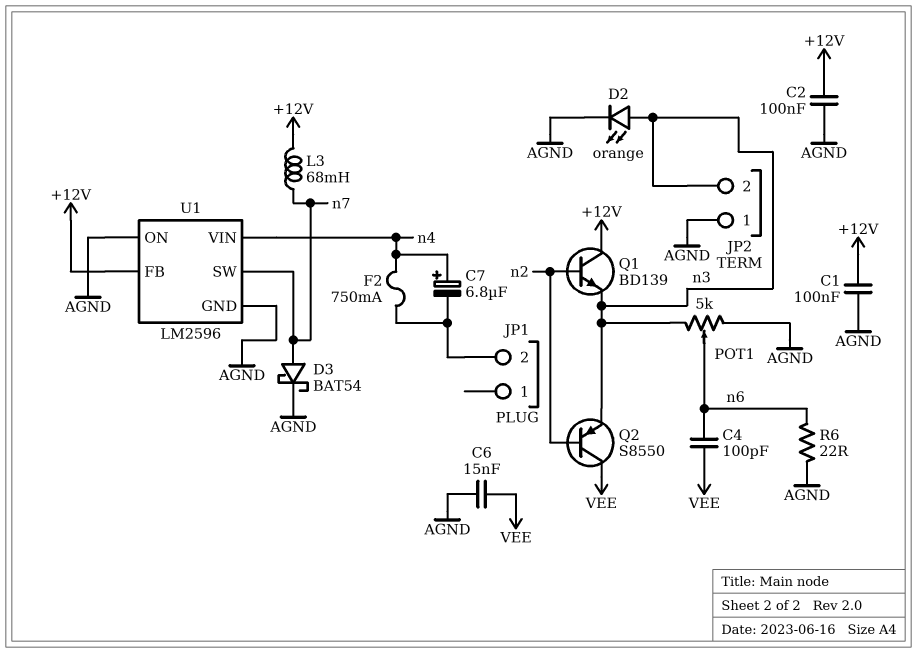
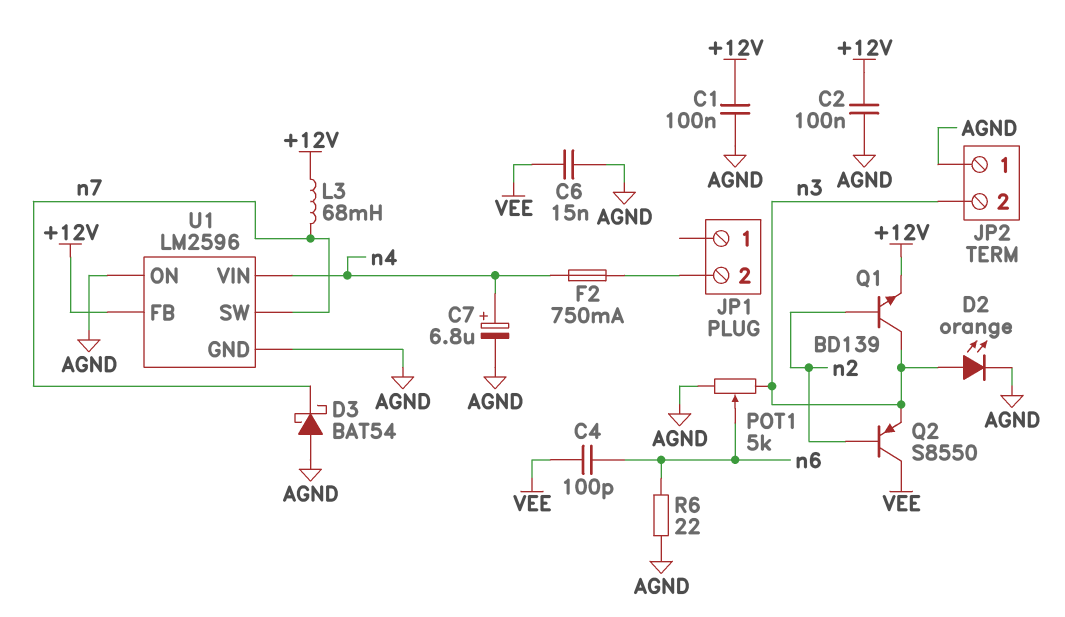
C7: 6.8uF (plus n4, minus JP1/2) -> 6.8uF (plus n4, minus AGND)
D3: schottky BAT54 (A n7, K AGND) -> schottky BAT54 (A AGND, K n7)
Q1: NPN BD139 (B n2, C +12V, E n3) -> NPN BD139 (B n2, C n3, E +12V)

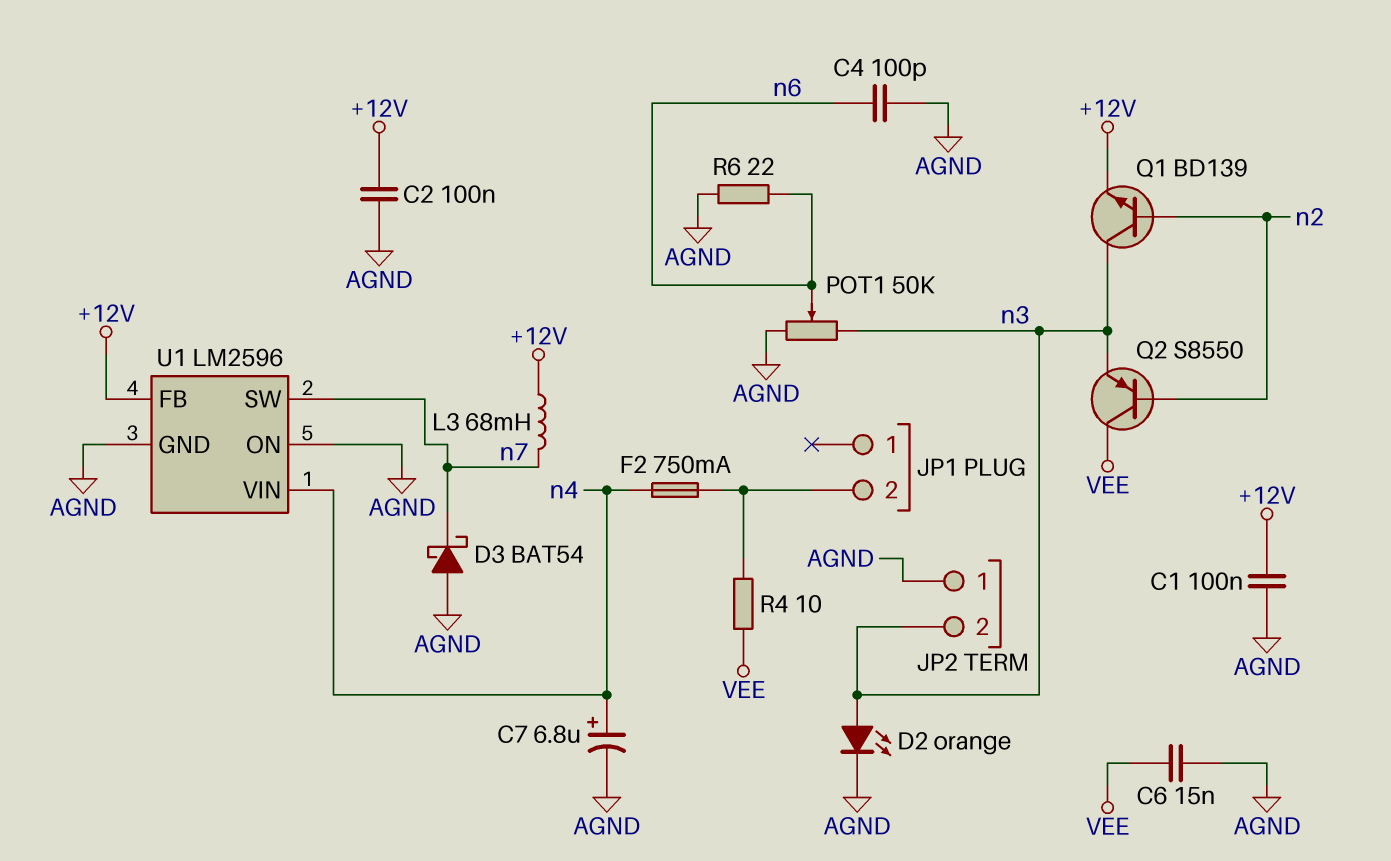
C4: 100pF (VEE, n6) -> 100pF (AGND, n6)
POT1: 5k (AGND, n3, wiper n6) -> 50k (AGND, n3, wiper n6)
R4: none -> 10 (JP1/2, VEE)

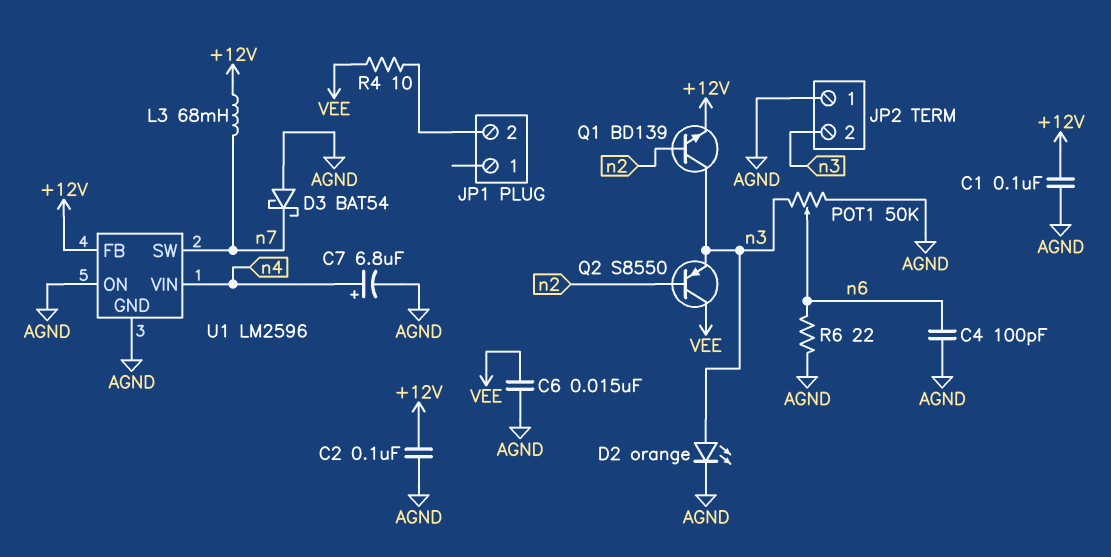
F2: 750mA (JP1/2, n4) -> none

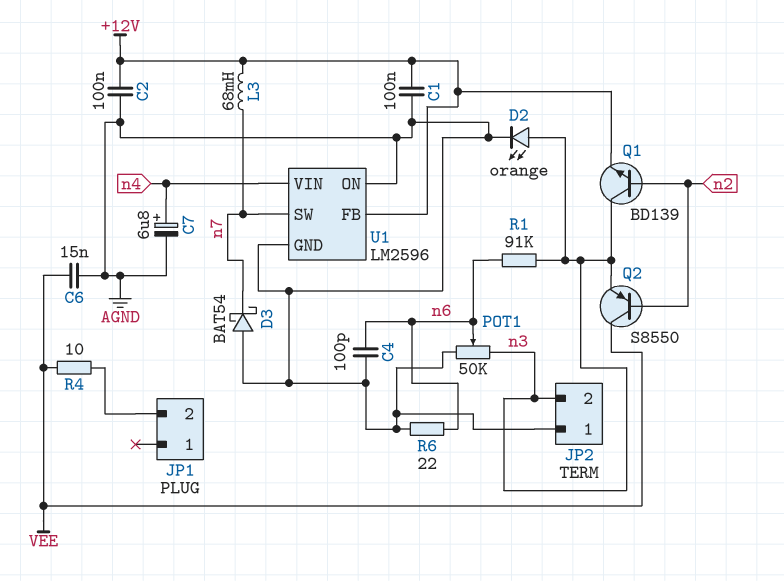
R1: none -> 91k (n3, n6)

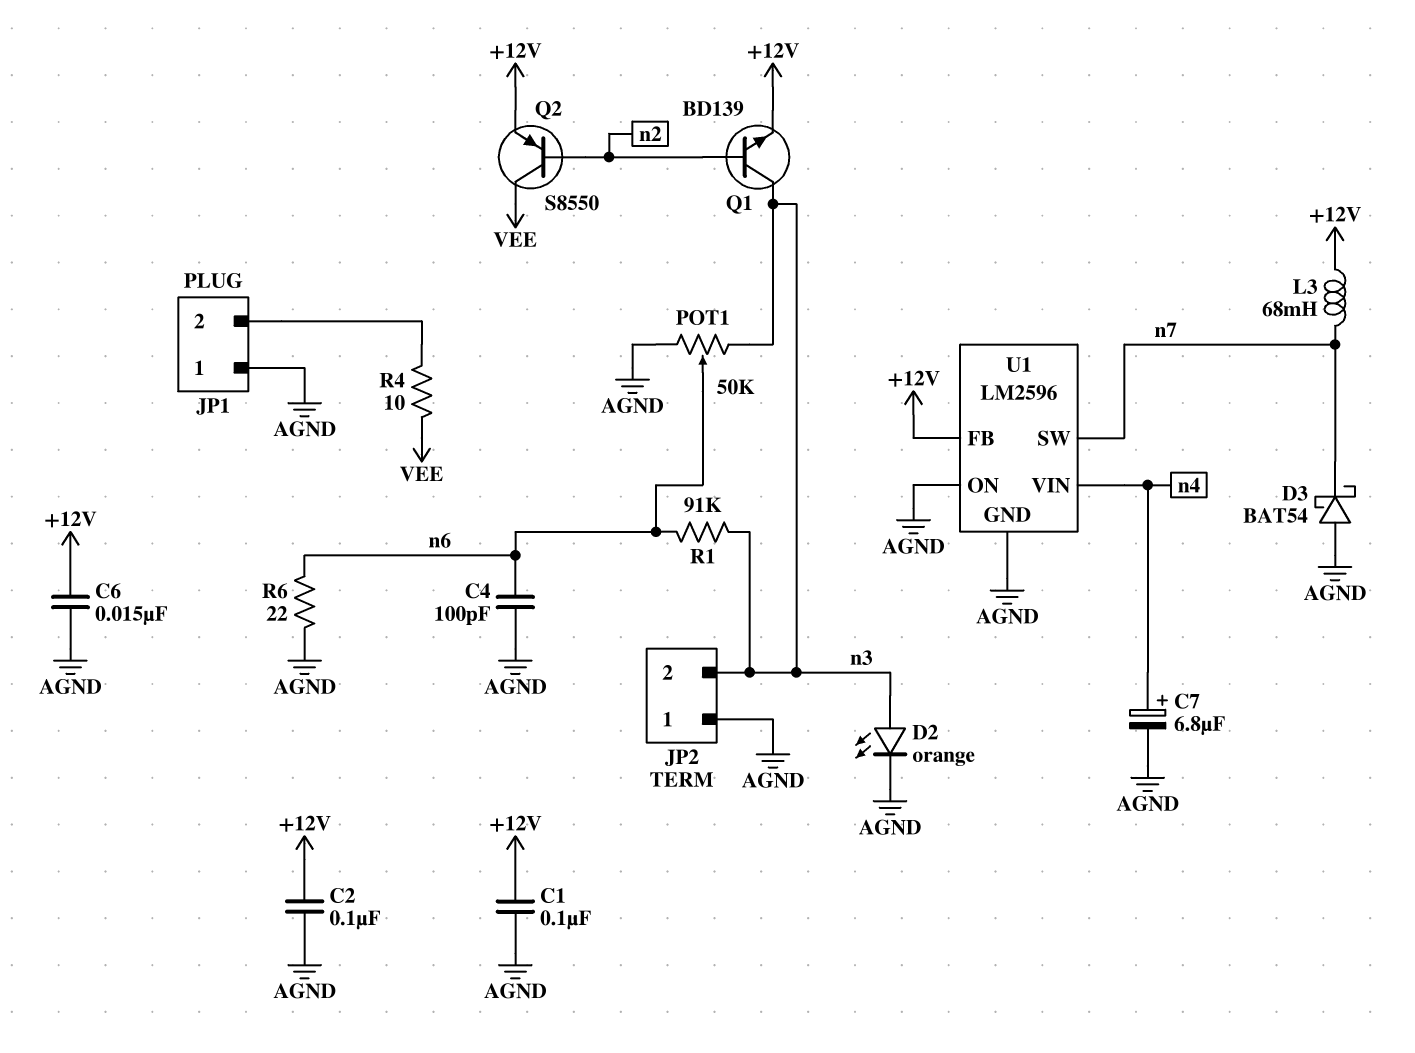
C6: 15nF (AGND, VEE) -> 15nF (+12V, AGND)
JP1 pin 1: none -> AGND
Q2: PNP S8550 (B n2, C VEE, E n3) -> PNP S8550 (B n2, C VEE, E +12V)

